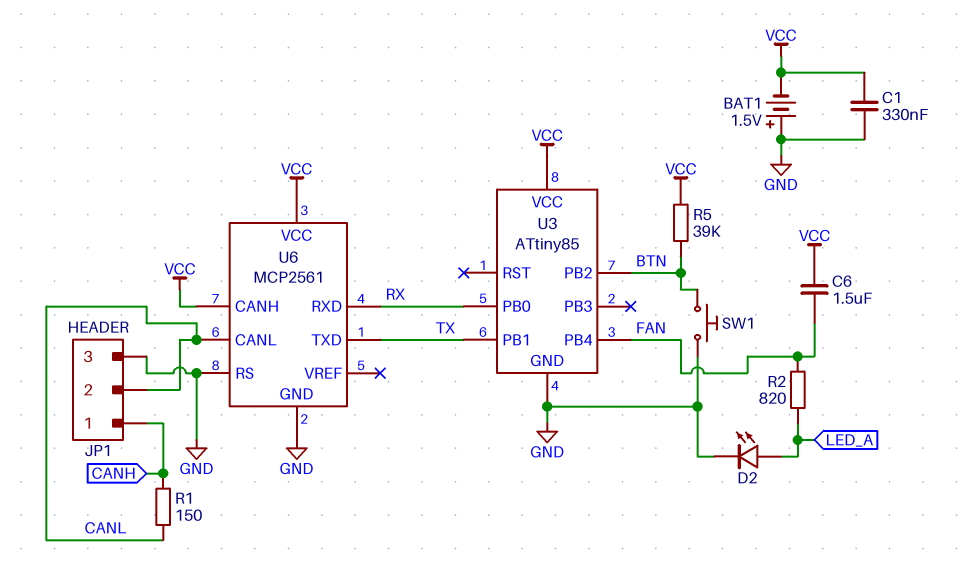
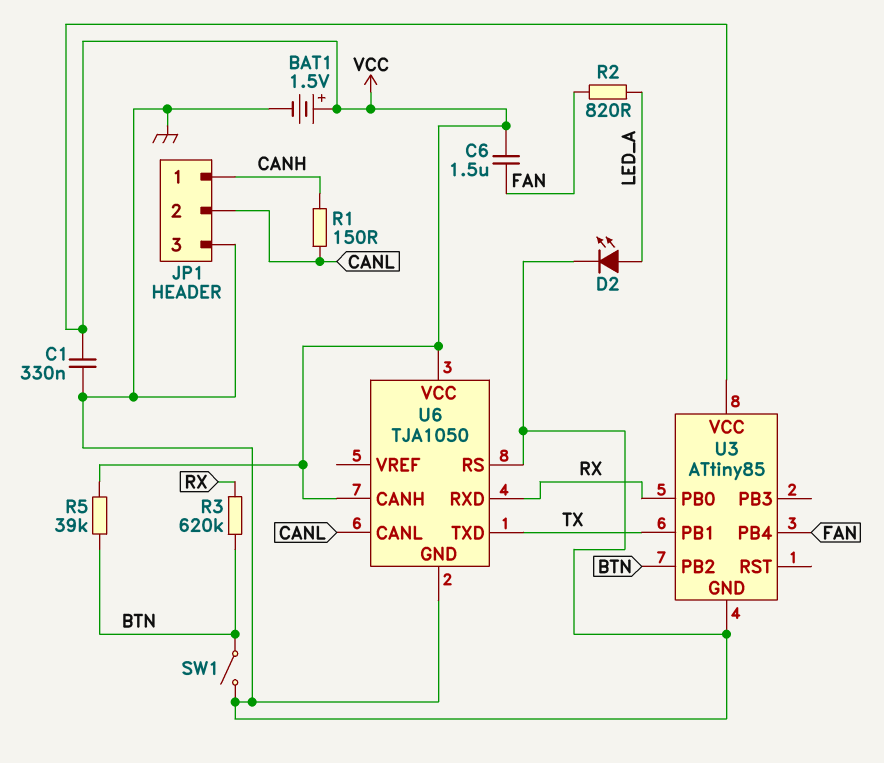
BAT1: 1.5V (plus GND, minus VCC) -> 1.5V (plus VCC, minus GND)
R3: none -> 620k (BTN, RX)
SW1: button (BTN, GND) -> switch (BTN, GND)
U6: MCP2561 -> TJA1050

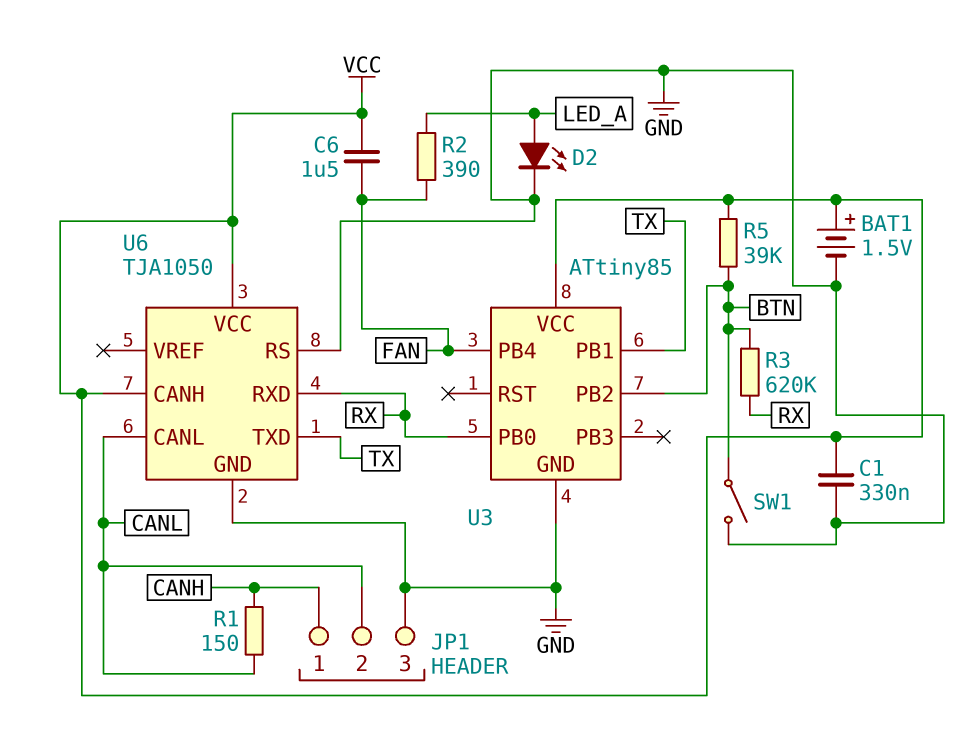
R2: 820 (FAN, LED_A) -> 390 (FAN, LED_A)

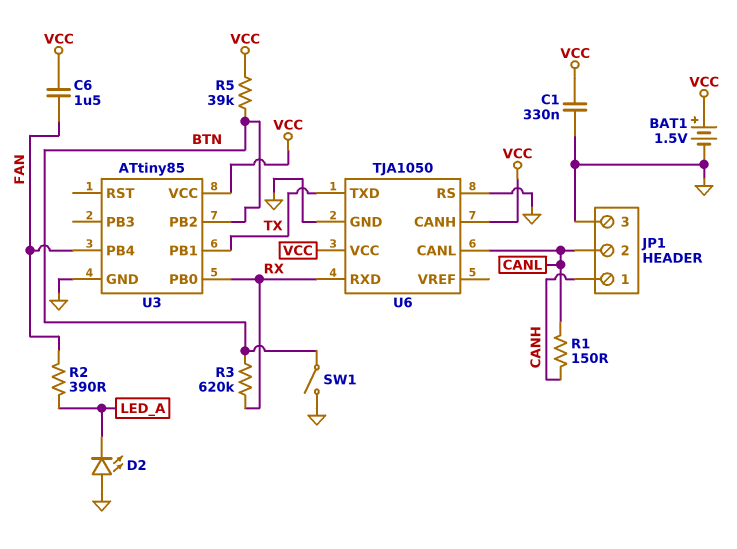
D2: LED (A LED_A, K GND) -> LED (A GND, K LED_A)

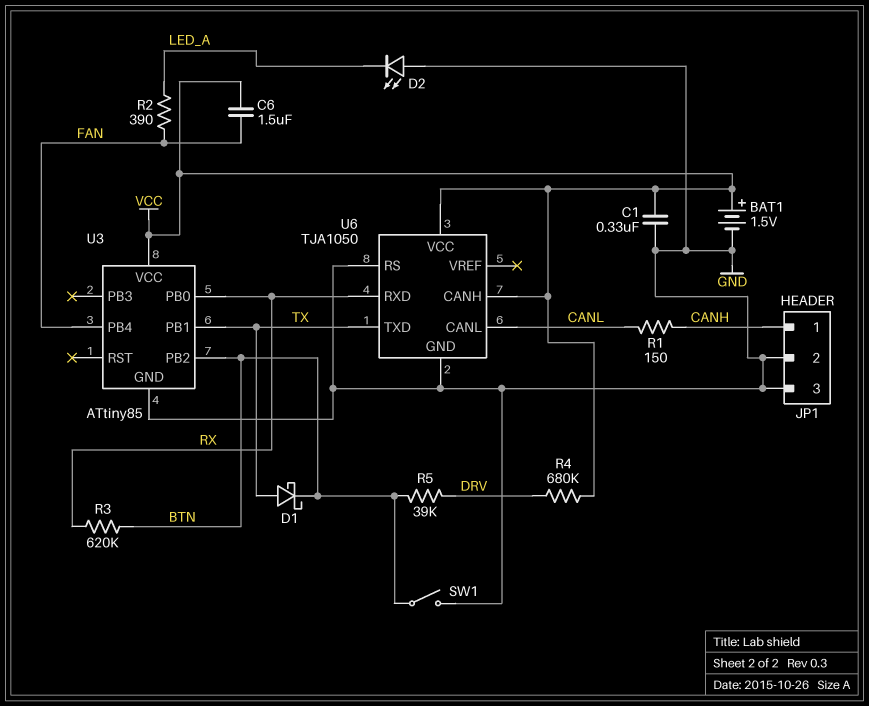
D1: none -> schottky (A TX, K BTN)
JP1 pin 2: CANL -> GND
R4: none -> 680k (DRV, VCC)
R5: 39k (BTN, VCC) -> 39k (BTN, DRV)

